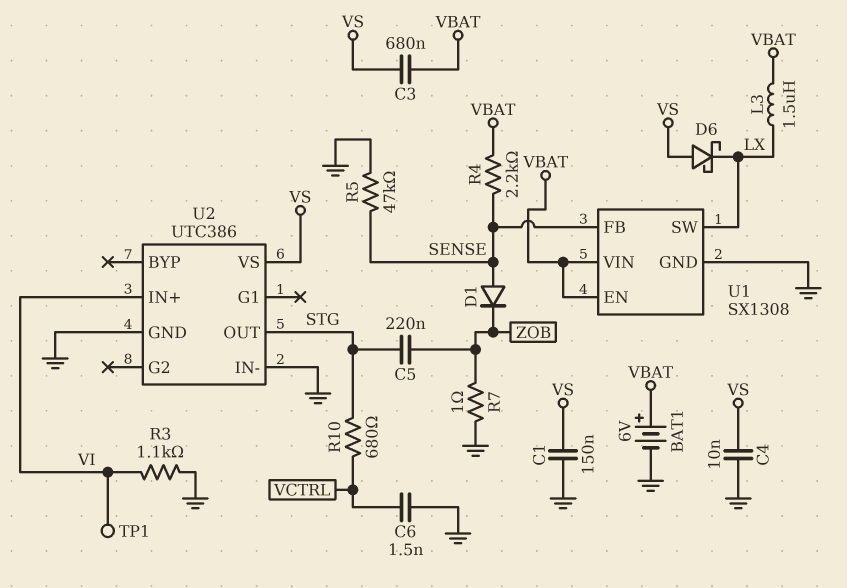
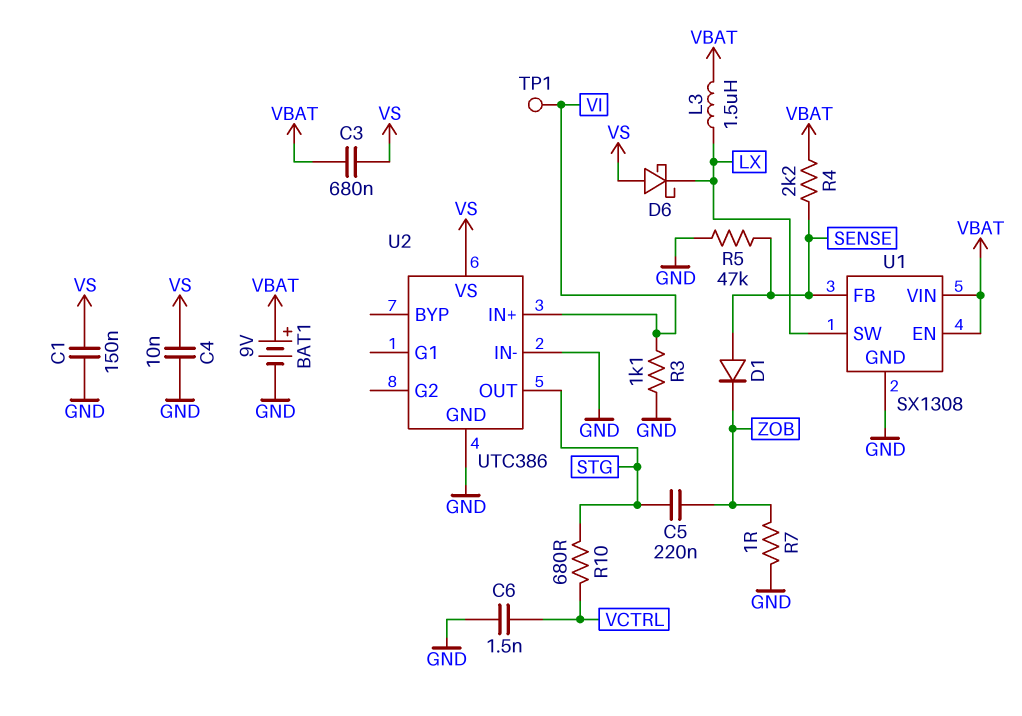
BAT1: 6V (plus VBAT, minus GND) -> 9V (plus VBAT, minus GND)

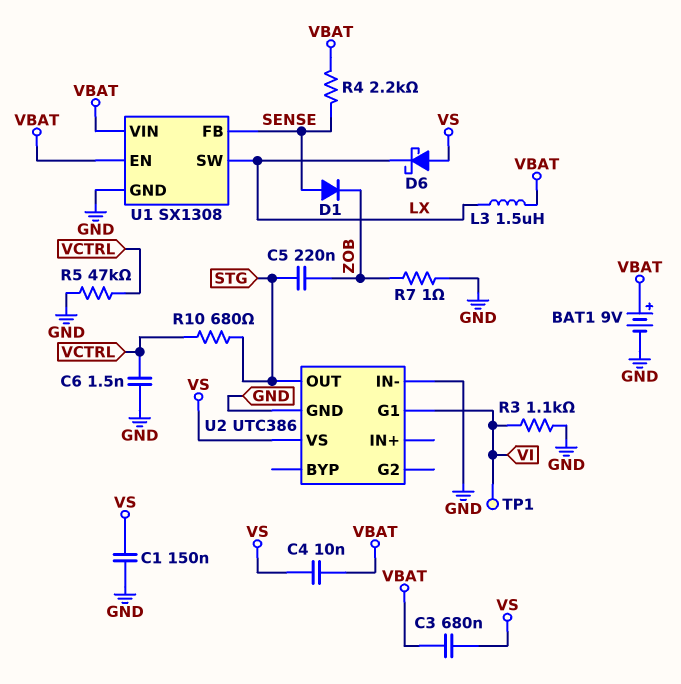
C4: 10nF (GND, VS) -> 10nF (VBAT, VS)
R5: 47k (GND, SENSE) -> 47k (GND, VCTRL)
U2 pin G1: none -> VI
U2 pin IN+: VI -> none

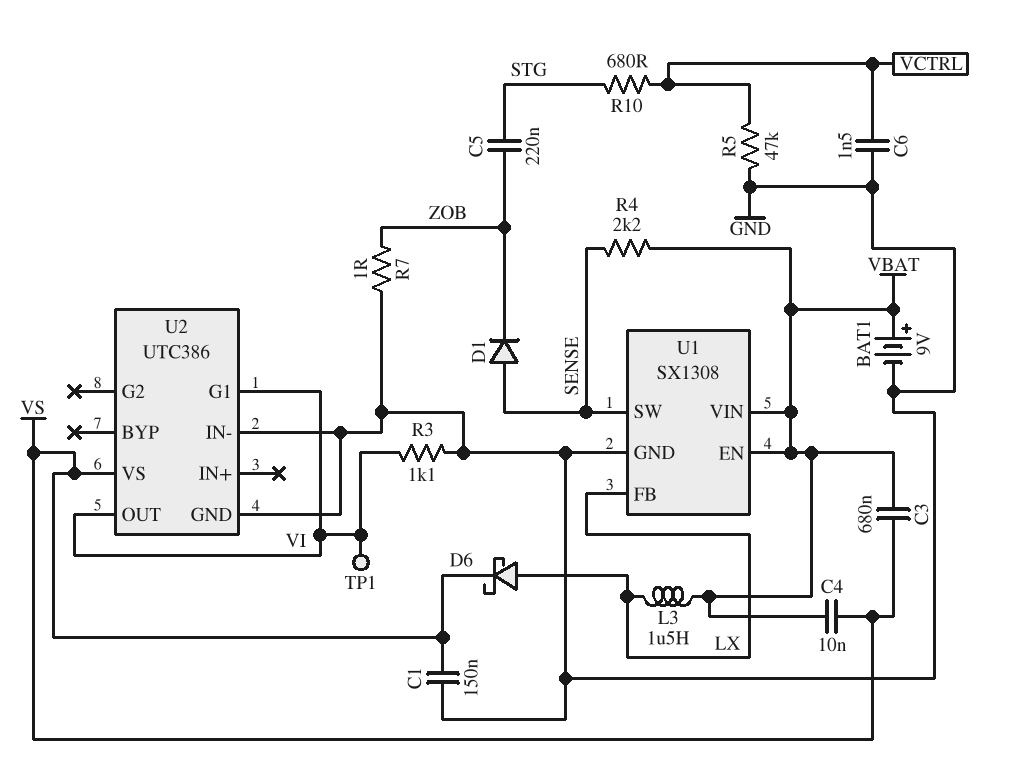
D6: schottky (A VS, K LX) -> schottky (A LX, K VS)
U1 pin FB: SENSE -> LX
U1 pin SW: LX -> SENSE
U2 pin OUT: STG -> VI

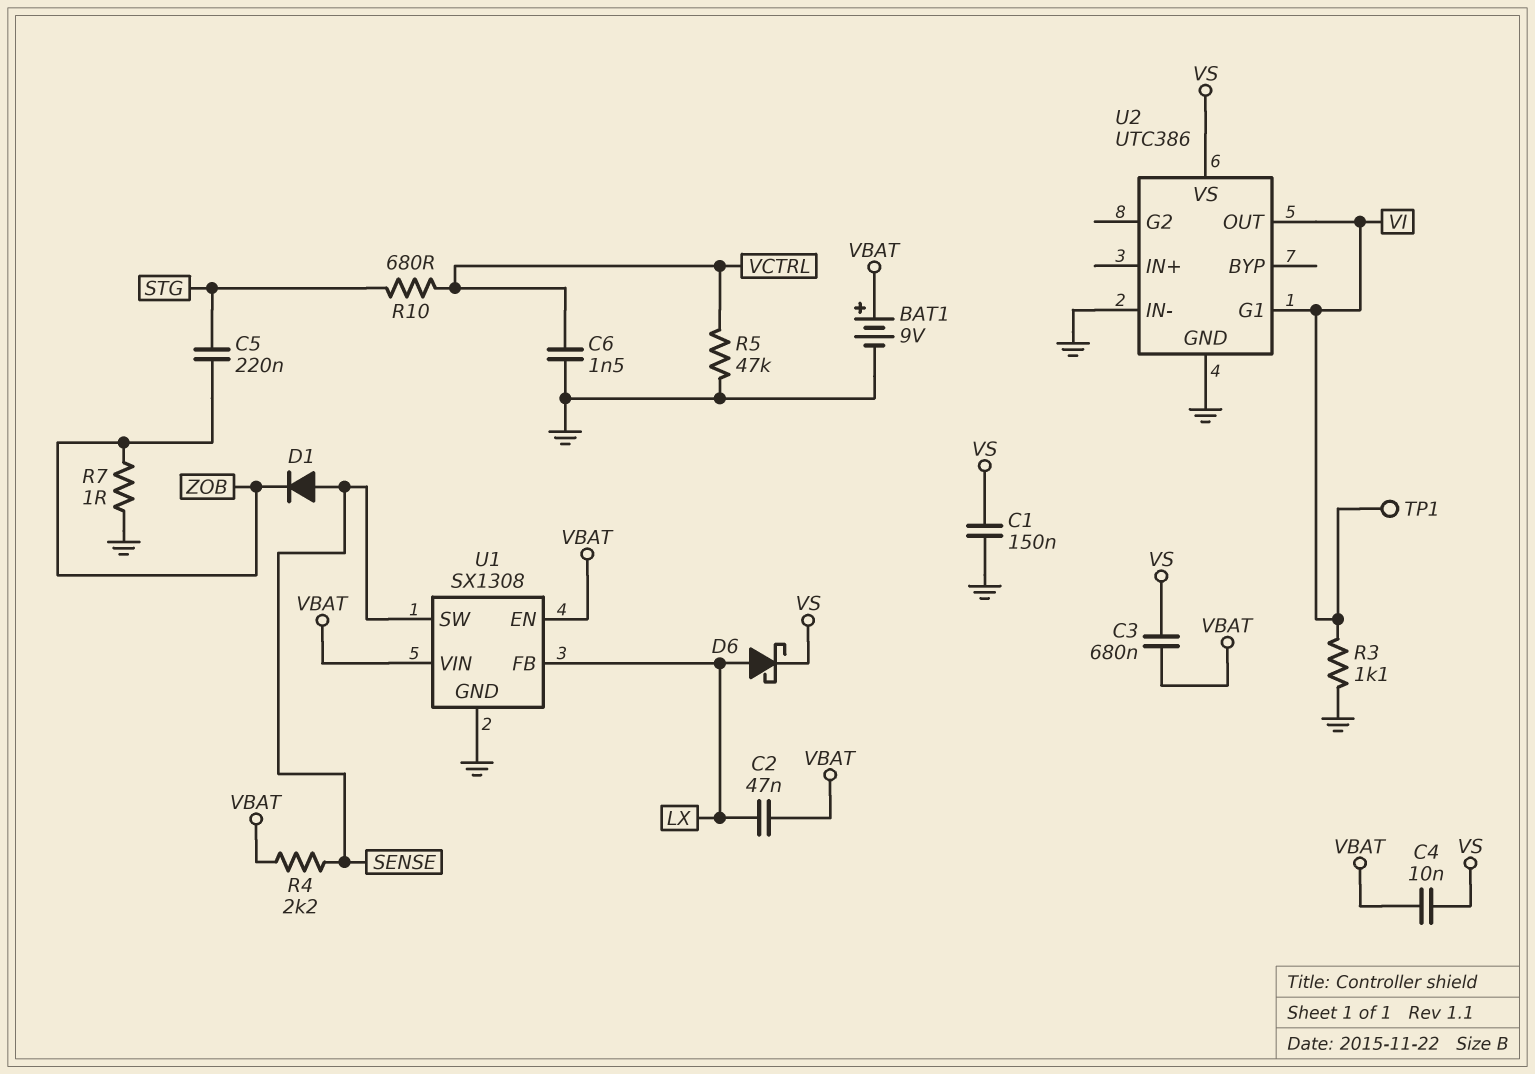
C2: none -> 47nF (LX, VBAT)
L3: 1.5uH (LX, VBAT) -> none

